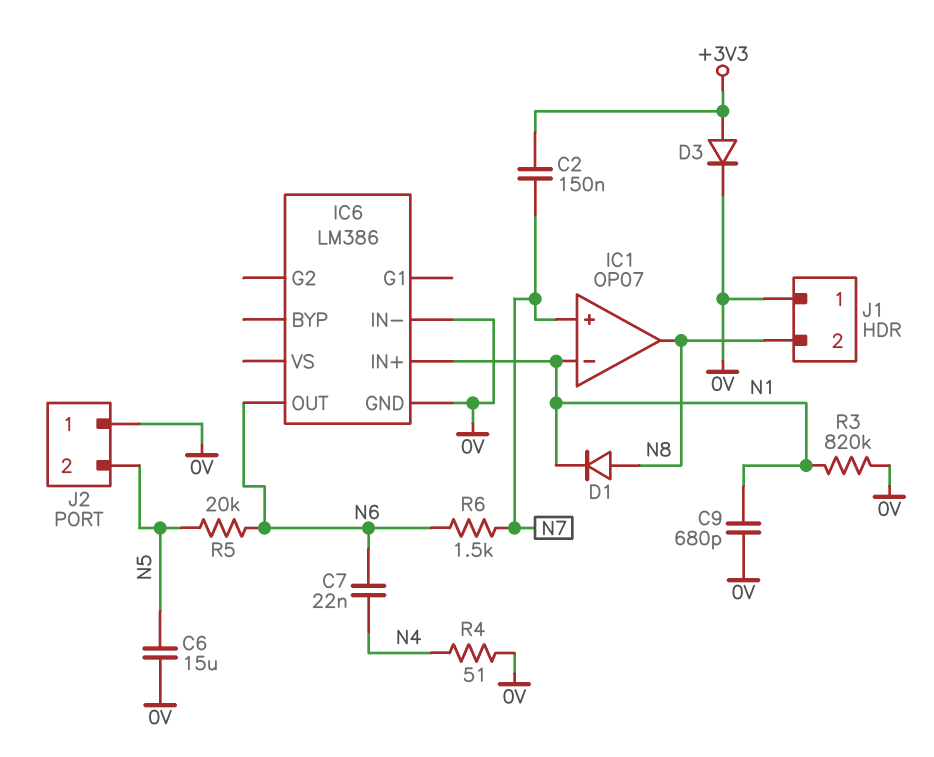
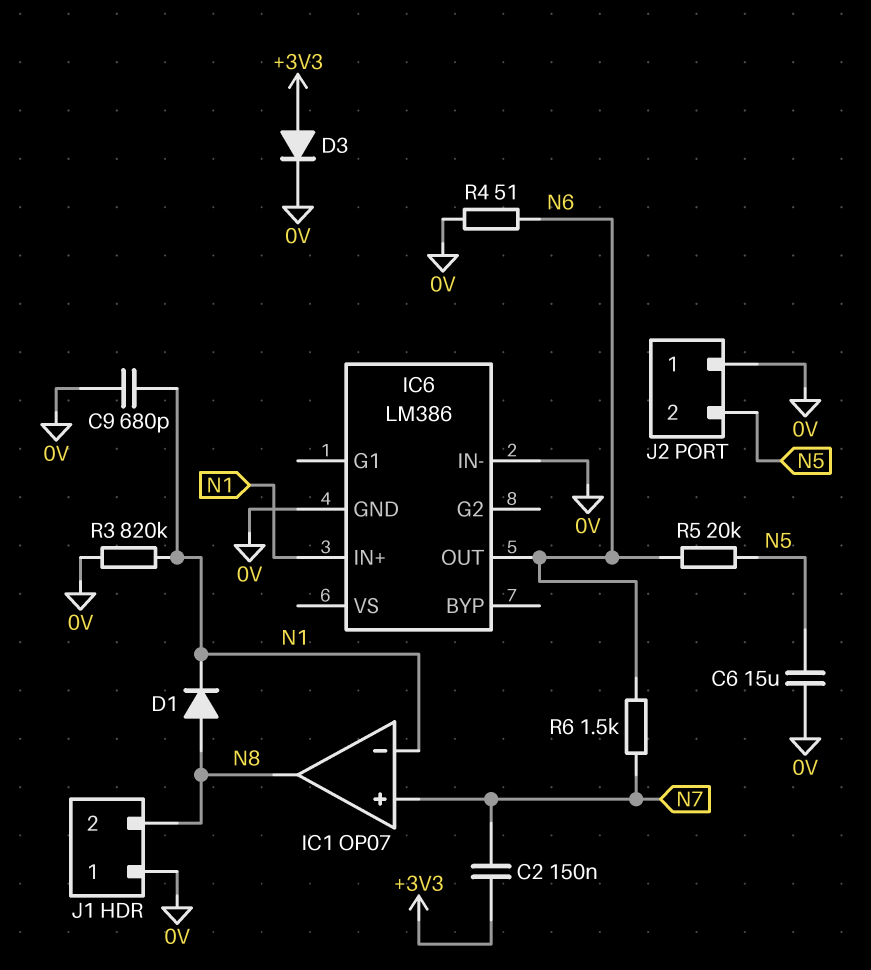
C7: 22nF (N4, N6) -> none
R4: 51 (0V, N4) -> 51 (0V, N6)

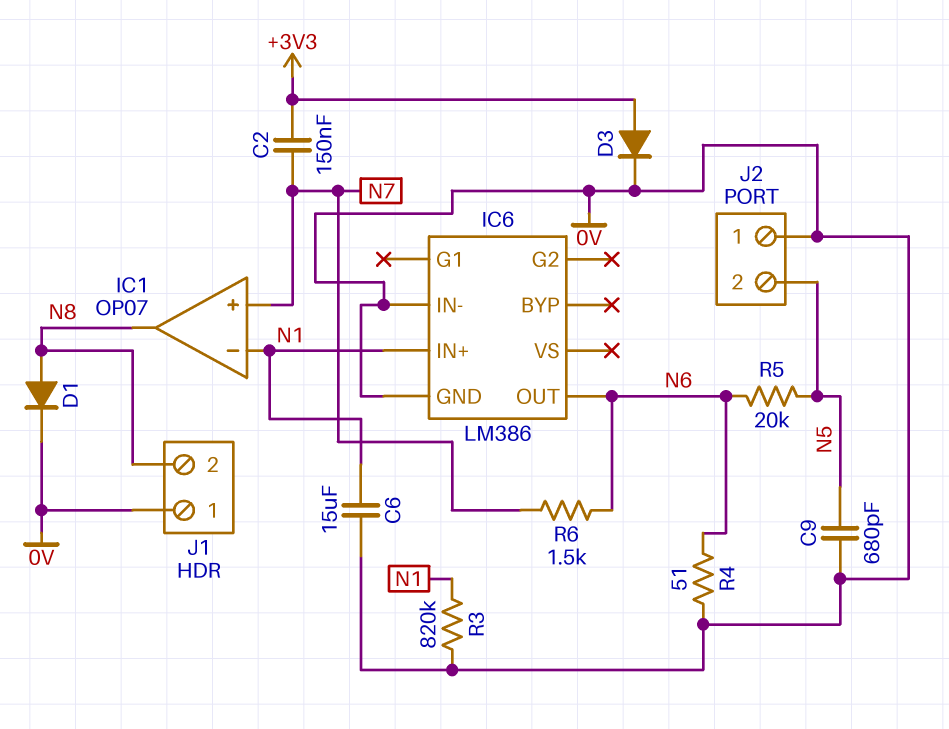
C6: 15uF (0V, N5) -> 15uF (0V, N1)
C9: 680pF (0V, N1) -> 680pF (0V, N5)
D1: diode (A N8, K N1) -> diode (A N8, K 0V)

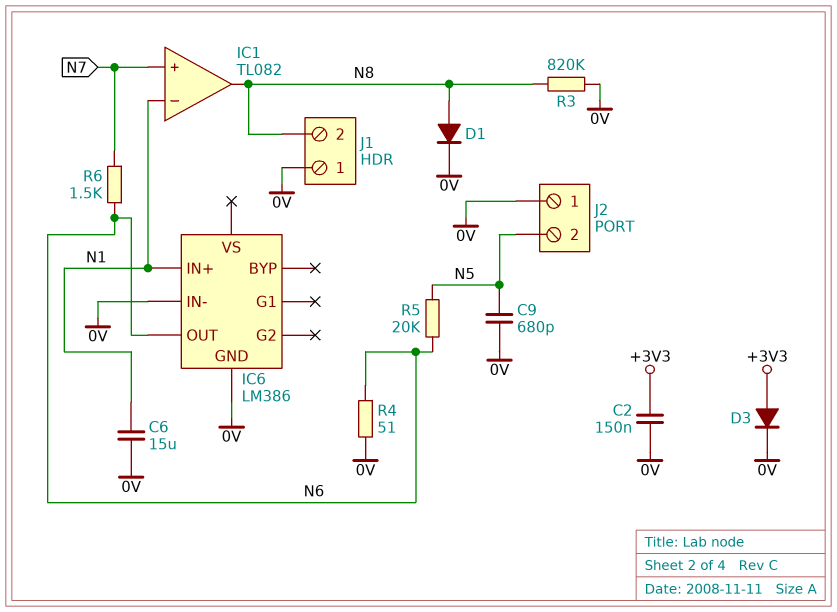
C2: 150nF (+3V3, N7) -> 150nF (+3V3, 0V)
IC1: OP07 -> TL082
R3: 820k (0V, N1) -> 820k (0V, N8)

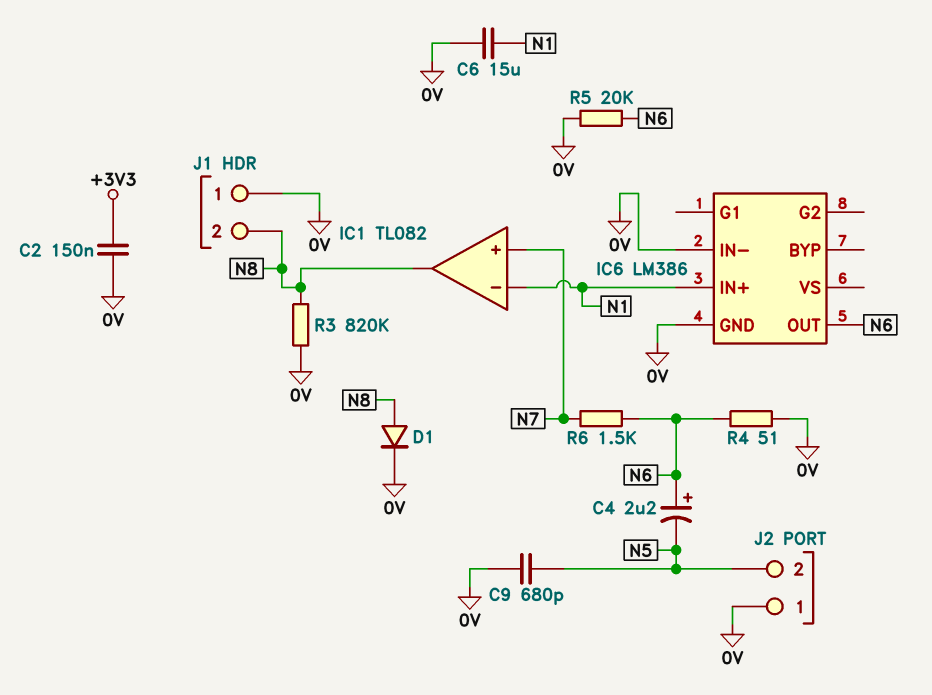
C4: none -> 2.2uF (plus N6, minus N5)
D3: diode (A +3V3, K 0V) -> none
R5: 20k (N5, N6) -> 20k (0V, N6)

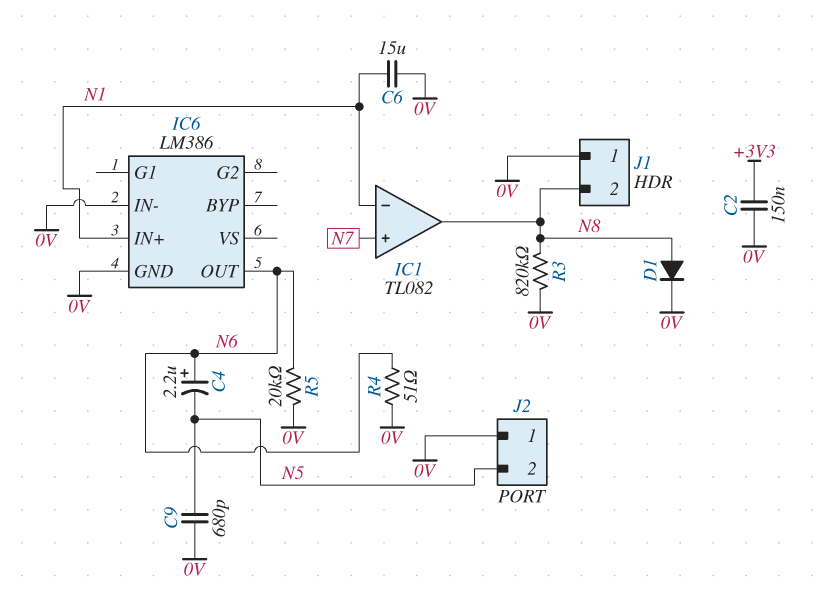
R6: 1.5k (N6, N7) -> none

